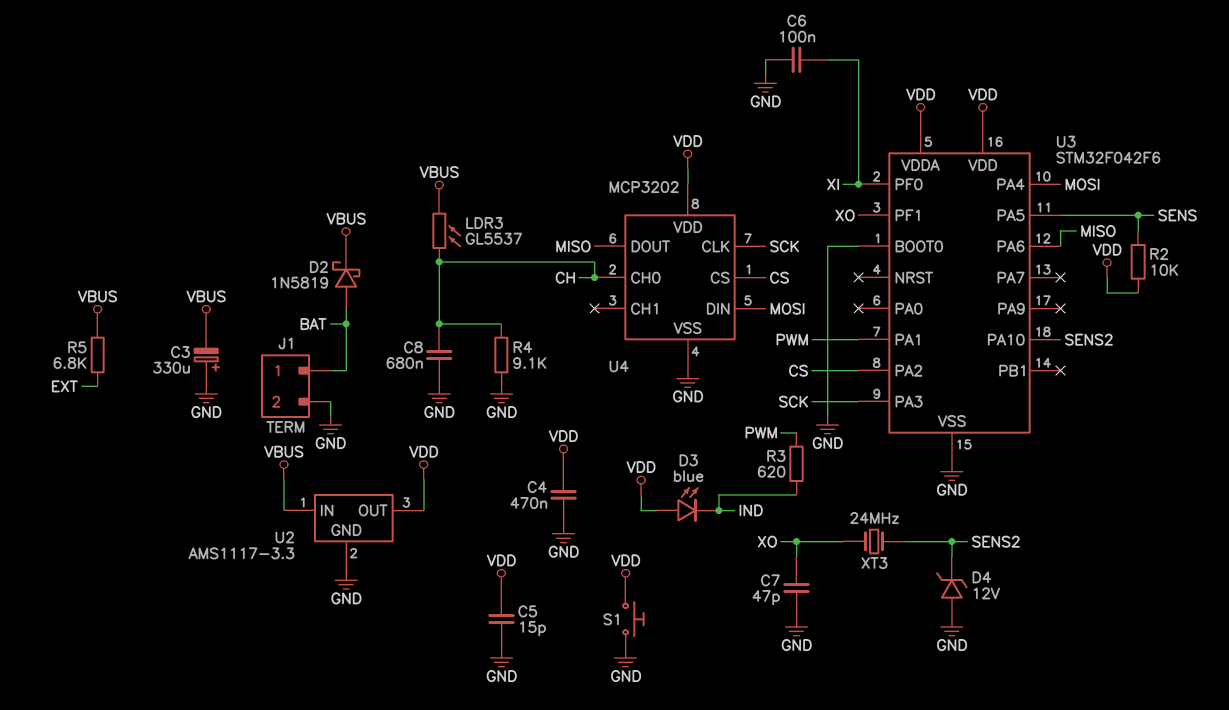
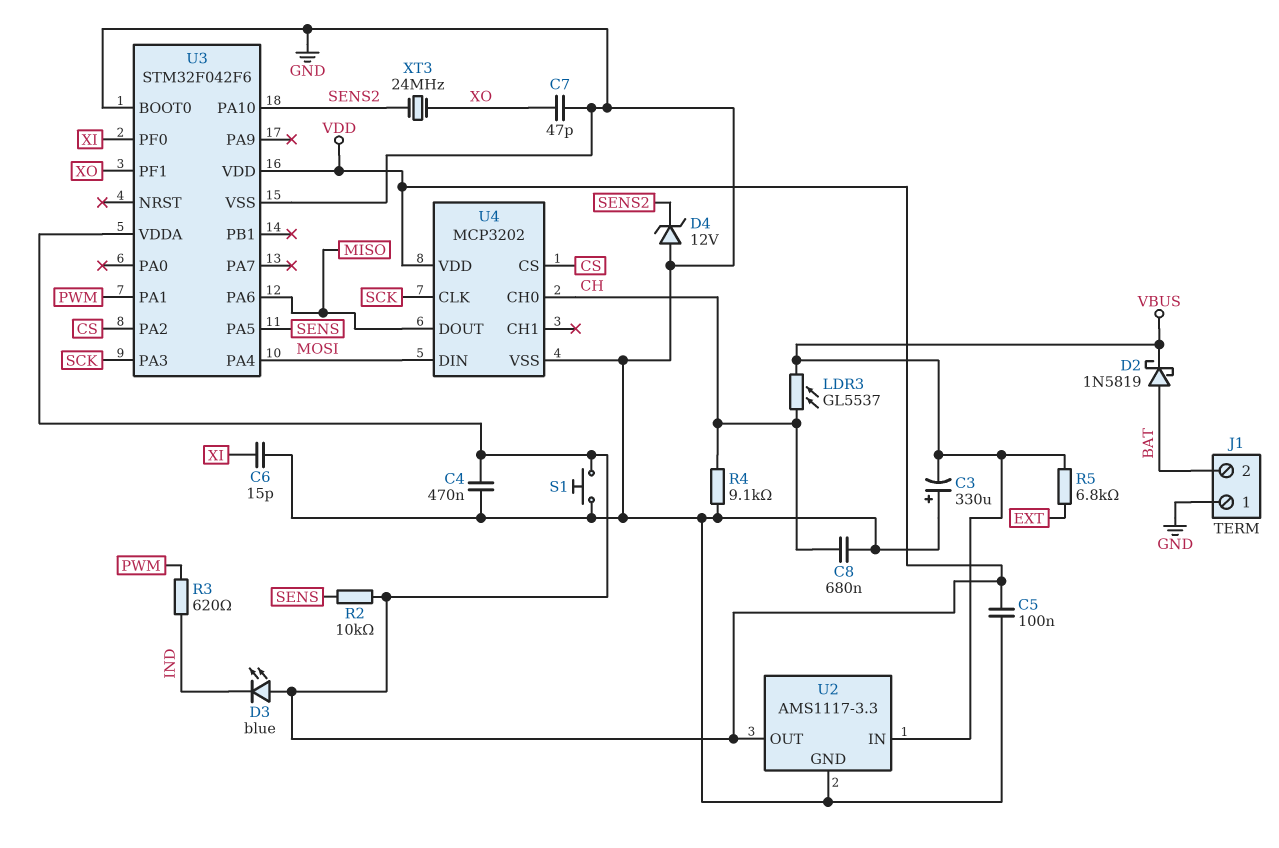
C5: 15pF (GND, VDD) -> 100nF (GND, VDD)
C6: 100nF (GND, XI) -> 15pF (GND, XI)
J1 pin 1: BAT -> GND
J1 pin 2: GND -> BAT

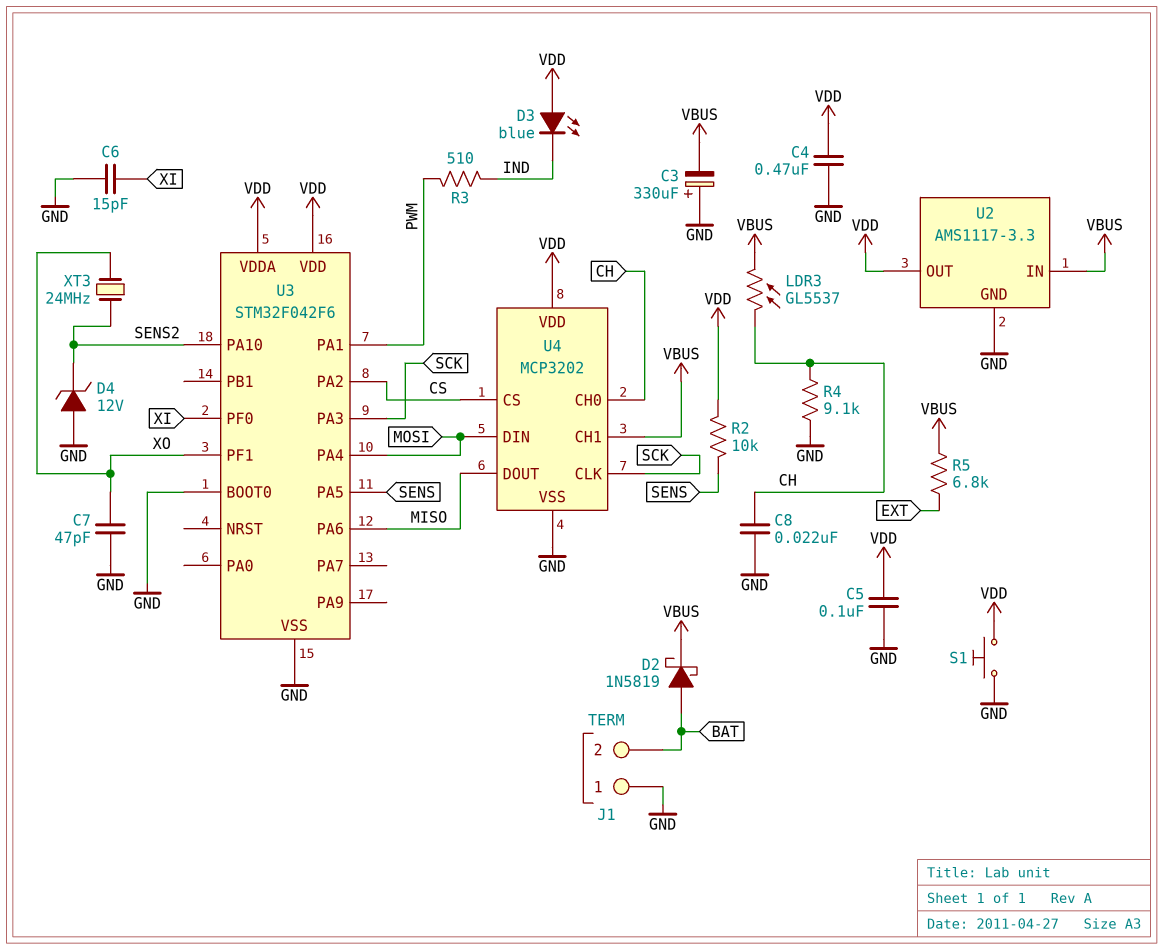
C8: 680nF (CH, GND) -> 22nF (CH, GND)
R3: 620 (IND, PWM) -> 510 (IND, PWM)
U4 pin CH1: none -> VBUS

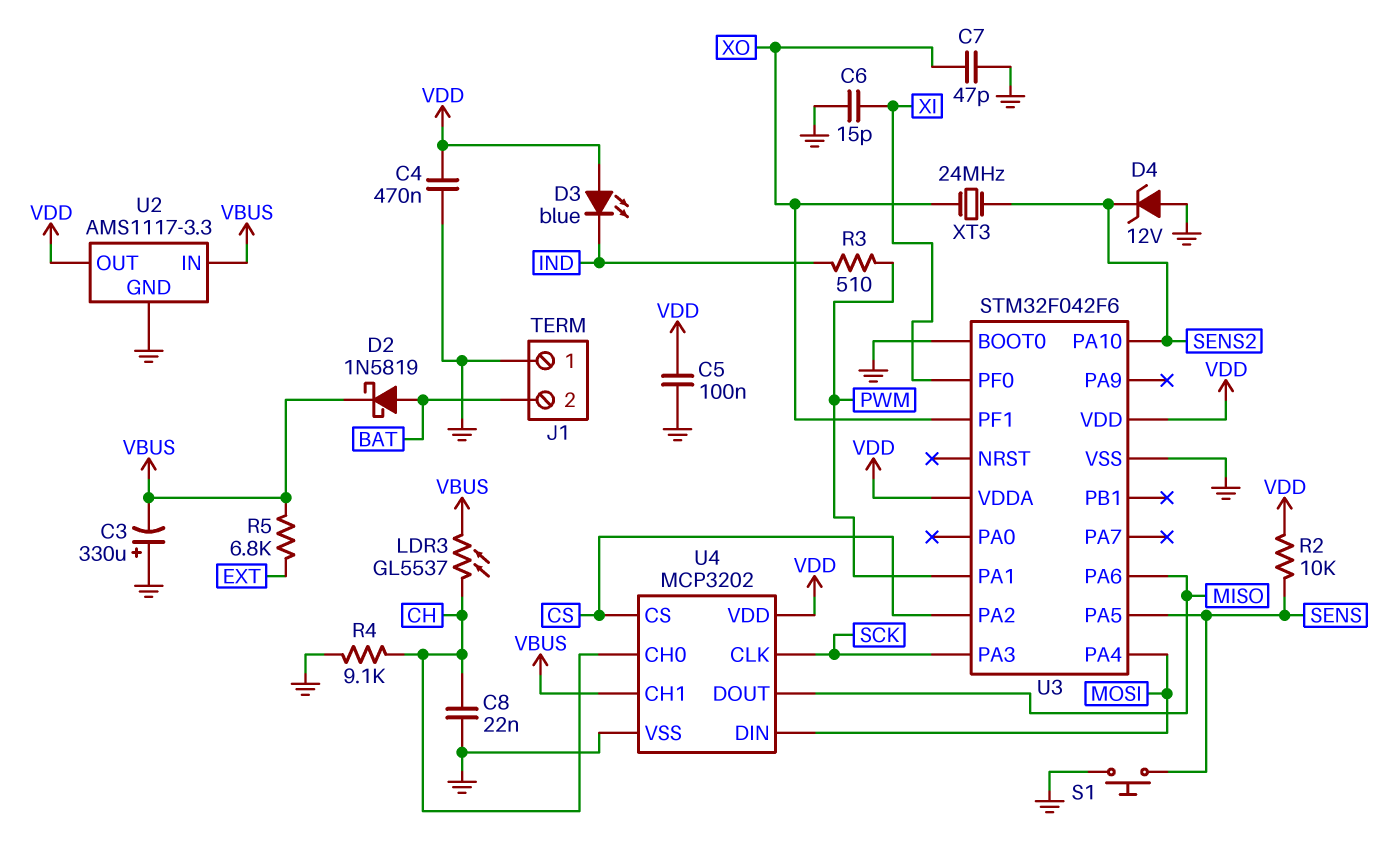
S1: button (GND, VDD) -> button (GND, SENS)

